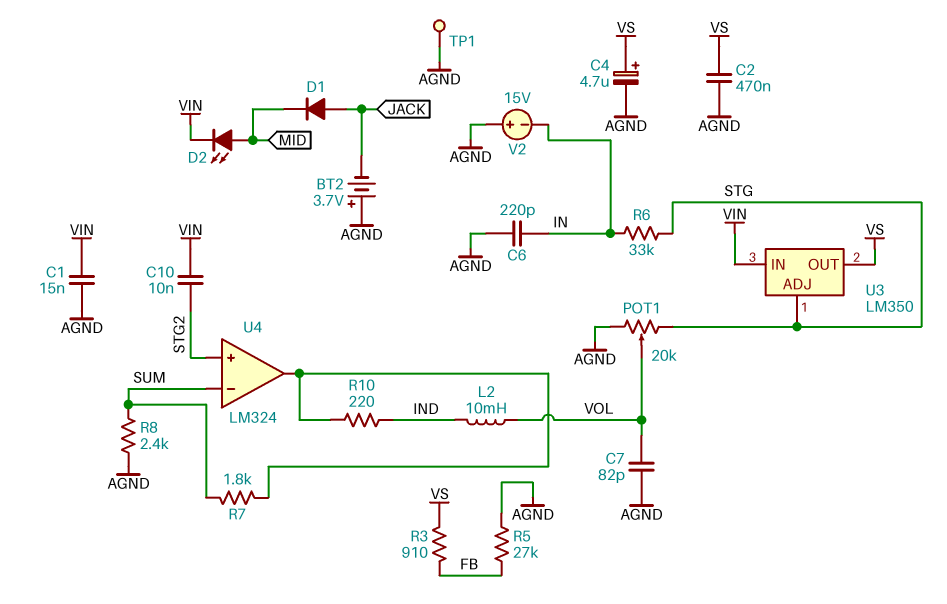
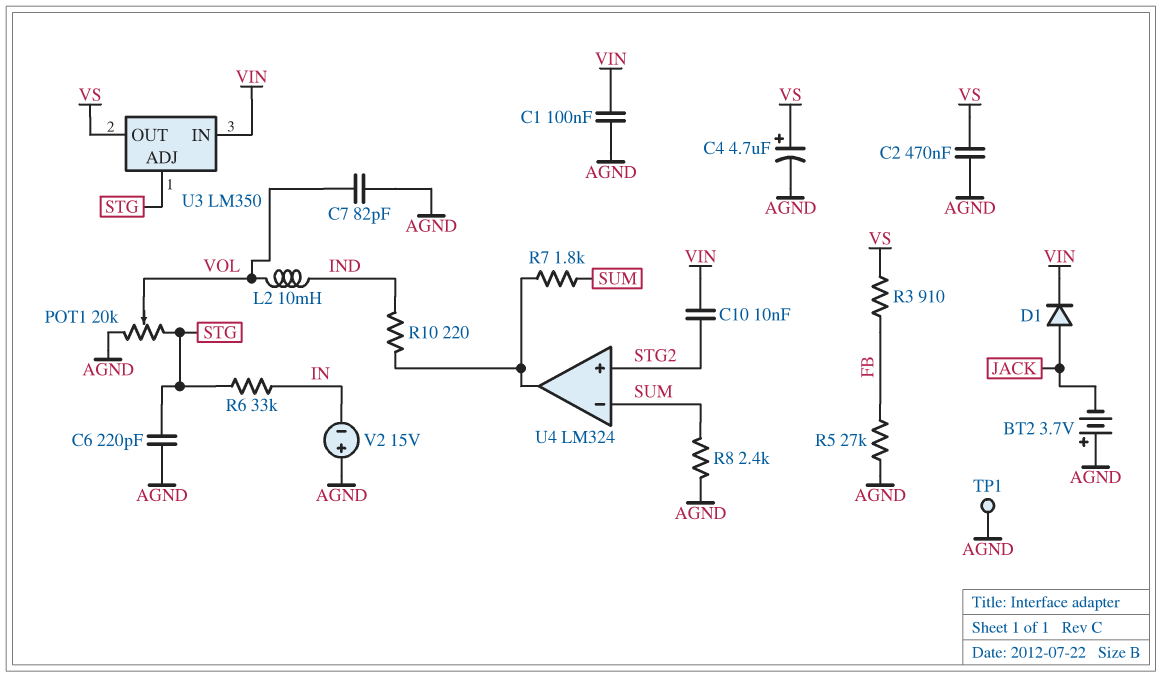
C1: 15nF (AGND, VIN) -> 100nF (AGND, VIN)
C6: 220pF (AGND, IN) -> 220pF (AGND, STG)
D1: diode (A JACK, K MID) -> diode (A JACK, K VIN)
D2: LED (A MID, K VIN) -> none

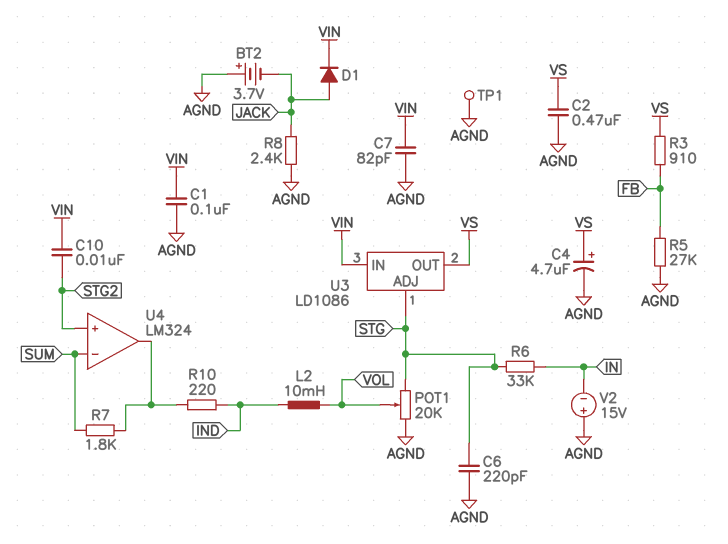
C7: 82pF (AGND, VOL) -> 82pF (AGND, VIN)
R8: 2.4k (AGND, SUM) -> 2.4k (AGND, JACK)
U3: LM350 -> LD1086

